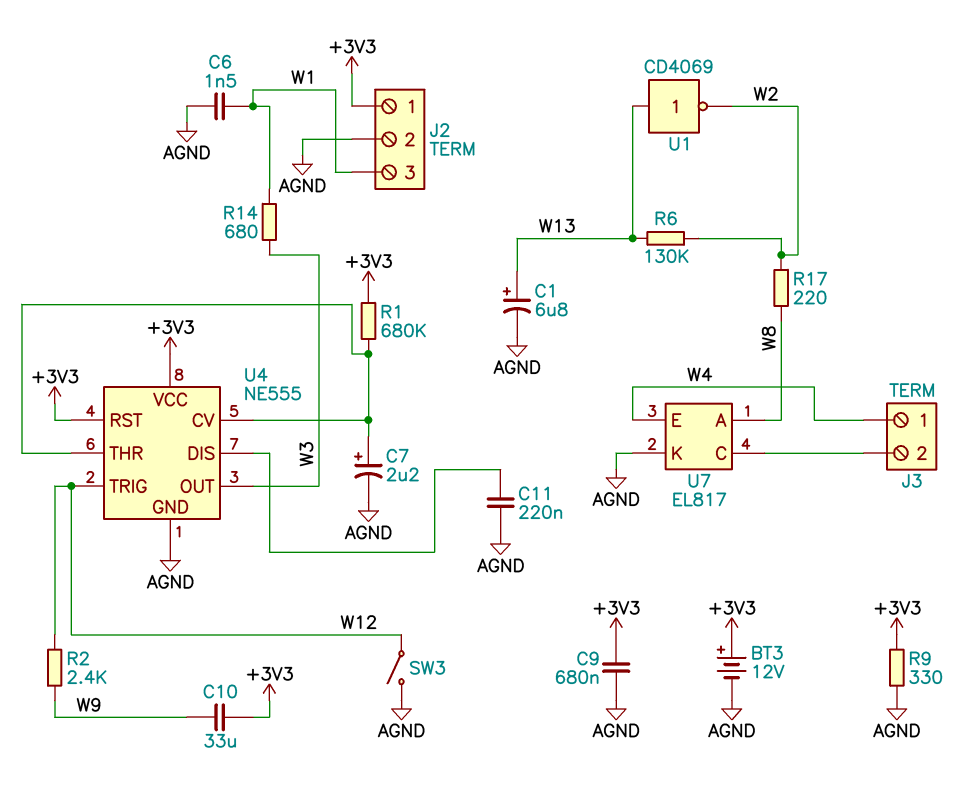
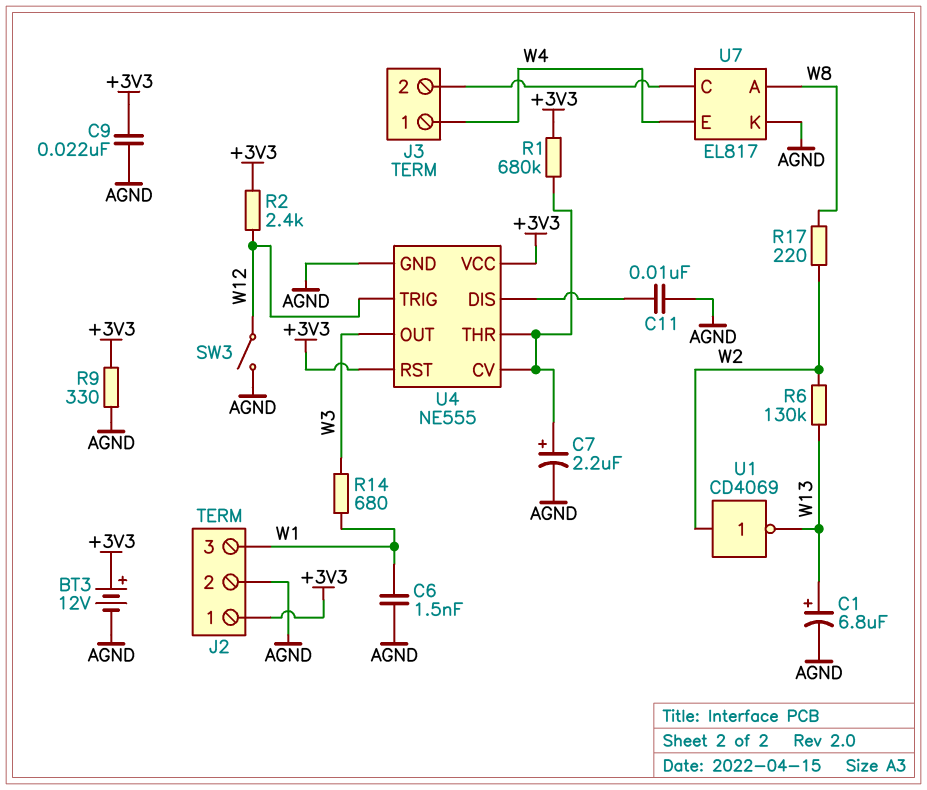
C9: 680nF (+3V3, AGND) -> 22nF (+3V3, AGND)
C10: 33uF (+3V3, W9) -> none
C11: 220nF (AGND, U4/DIS) -> 10nF (AGND, U4/DIS)
R2: 2.4k (W9, W12) -> 2.4k (+3V3, W12)
U1: NOT CD4069 (in W13, out W2) -> NOT CD4069 (in W2, out W13)

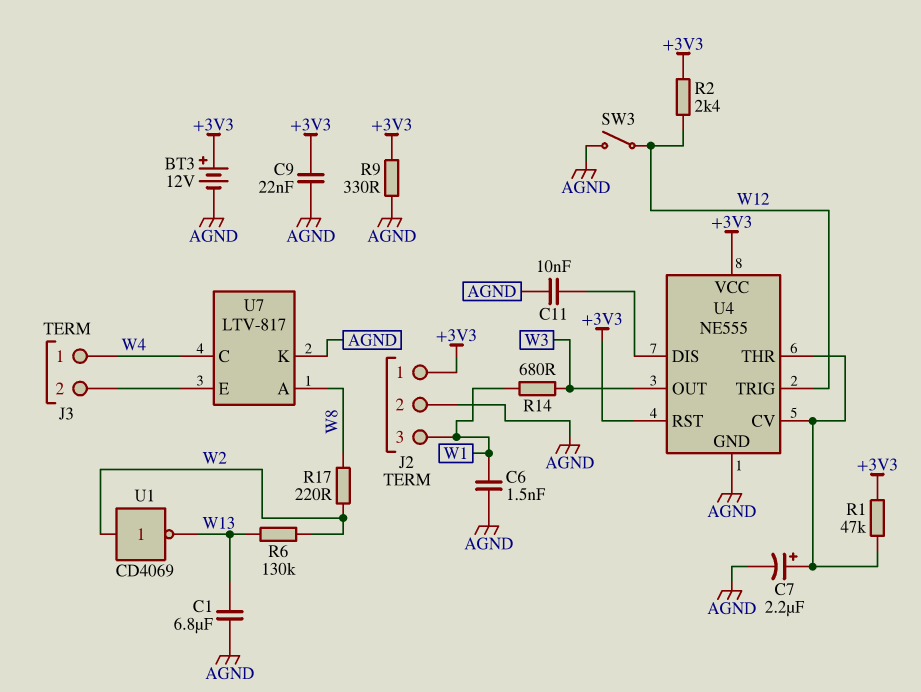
C1: 6.8uF (plus W13, minus AGND) -> 6.8uF (AGND, W13)
R1: 680k (+3V3, U4/CV) -> 47k (+3V3, U4/CV)
U7: EL817 -> LTV-817
U7 pin C: J3/2 -> W4
U7 pin E: W4 -> J3/2

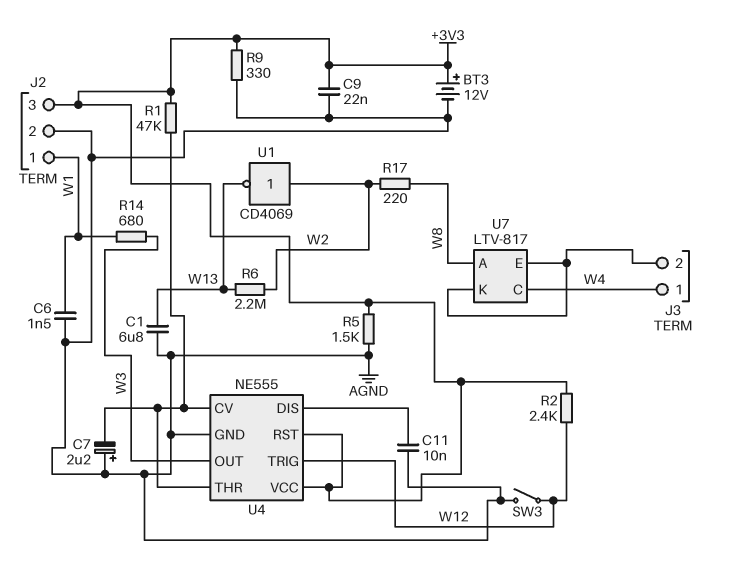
C7: 2.2uF (plus U4/CV, minus AGND) -> 2.2uF (plus AGND, minus U4/CV)
J2 pin 1: +3V3 -> W1
J2 pin 3: W1 -> +3V3
R5: none -> 1.5k (+3V3, AGND)
R6: 130k (W2, W13) -> 2.2M (W2, W13)
U7 pin K: AGND -> J3/2

